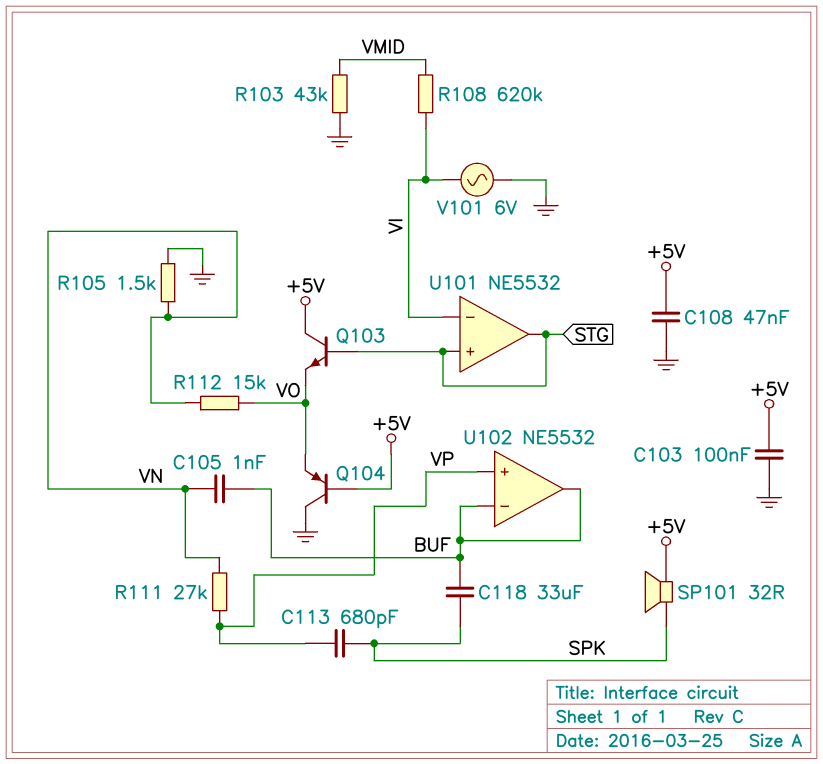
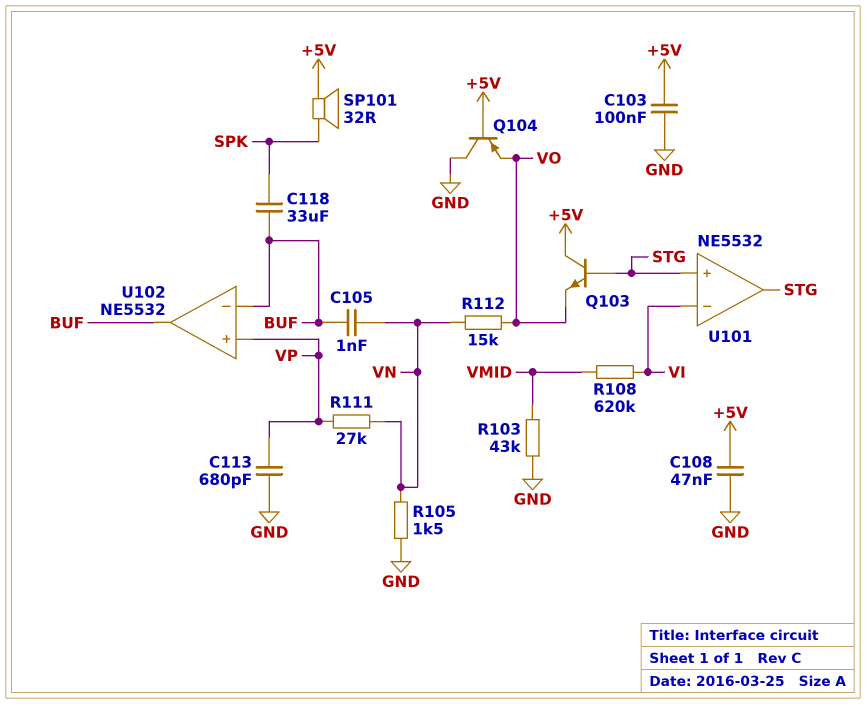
C113: 680pF (SPK, VP) -> 680pF (GND, VP)
V101: AC 6V (GND, VI) -> none

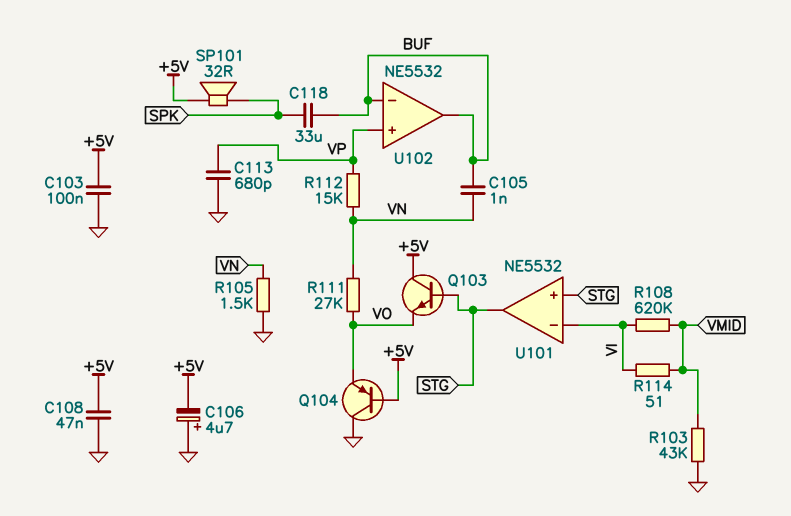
C106: none -> 4.7uF (plus GND, minus +5V)
R111: 27k (VN, VP) -> 27k (VN, VO)
R112: 15k (VN, VO) -> 15k (VN, VP)
R114: none -> 51 (VI, VMID)

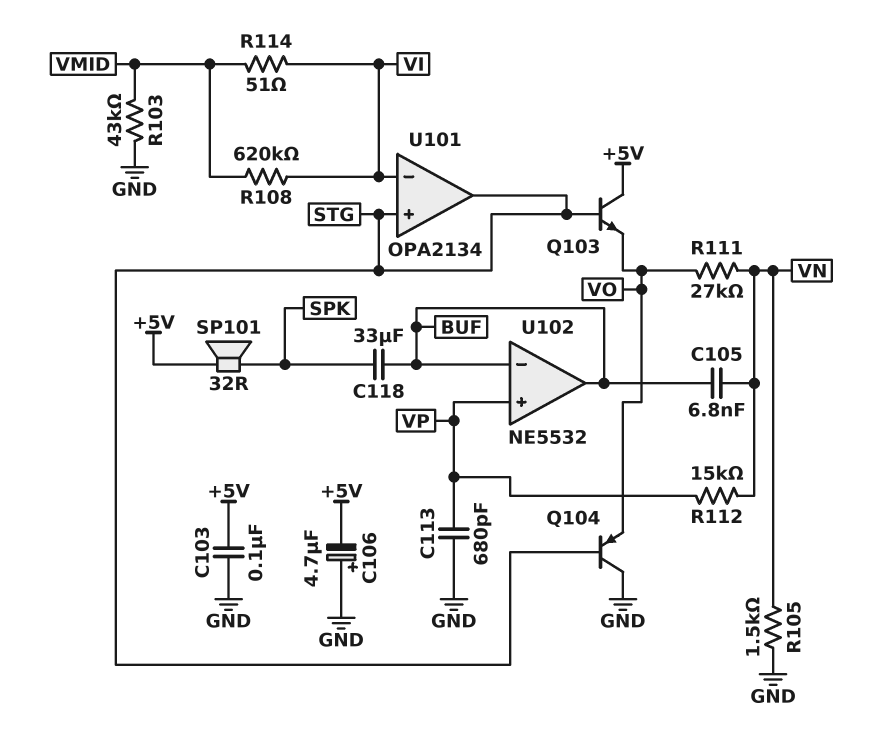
C105: 1nF (BUF, VN) -> 6.8nF (BUF, VN)
C108: 47nF (+5V, GND) -> none
Q104: PNP (B +5V, C GND, E VO) -> PNP (B STG, C GND, E VO)
U101: NE5532 -> OPA2134

